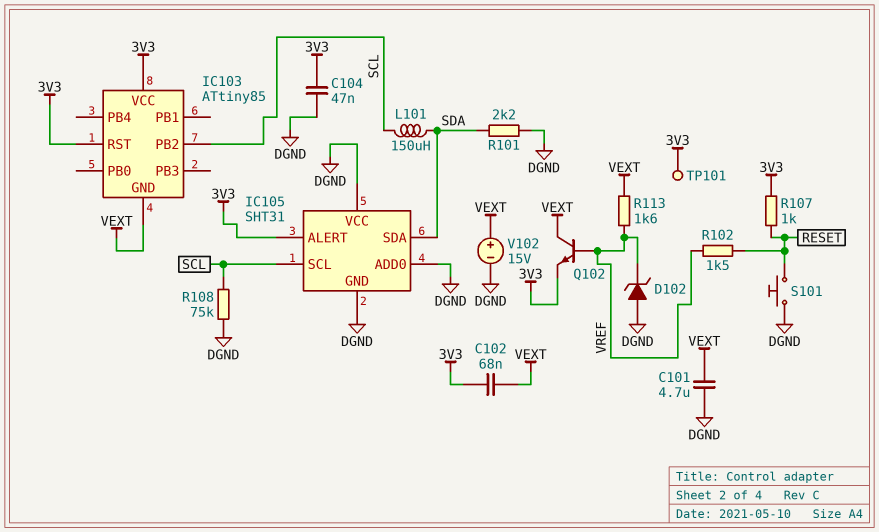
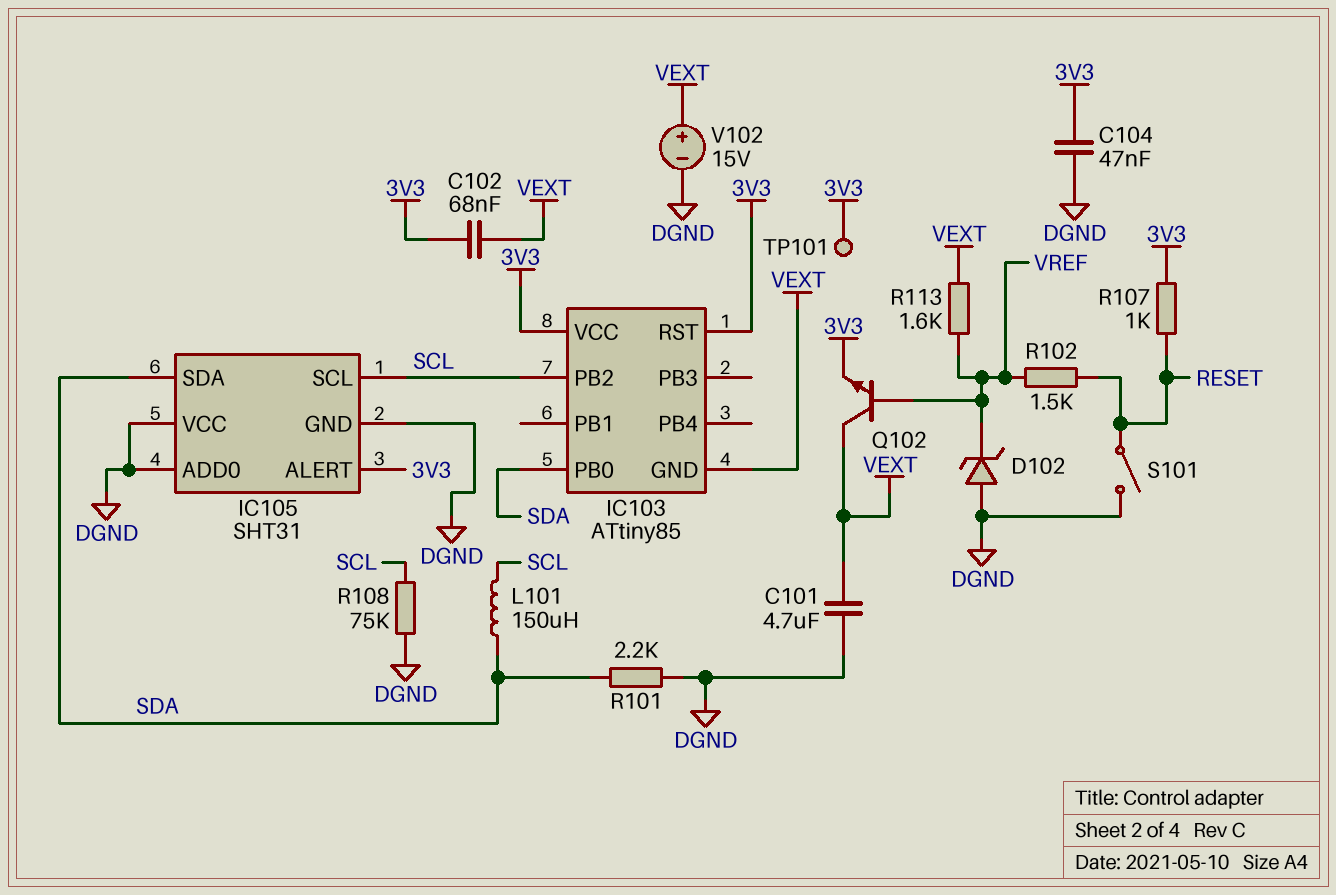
IC103 pin PB0: none -> SDA
S101: button (DGND, RESET) -> switch (DGND, RESET)

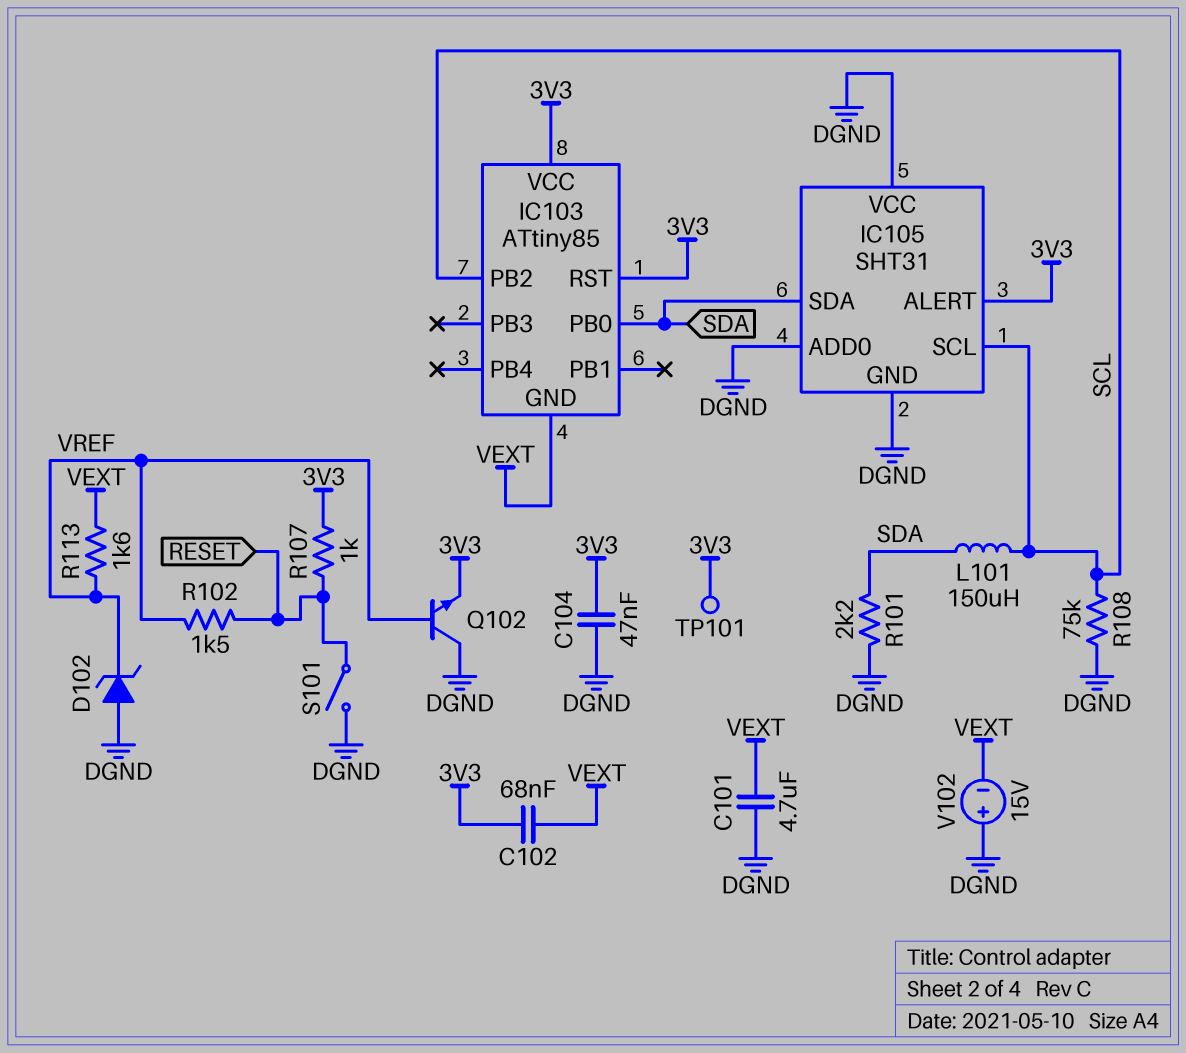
Q102: NPN (B VREF, C VEXT, E 3V3) -> NPN (B VREF, C DGND, E 3V3)
V102: 15V (plus VEXT, minus DGND) -> 15V (plus DGND, minus VEXT)

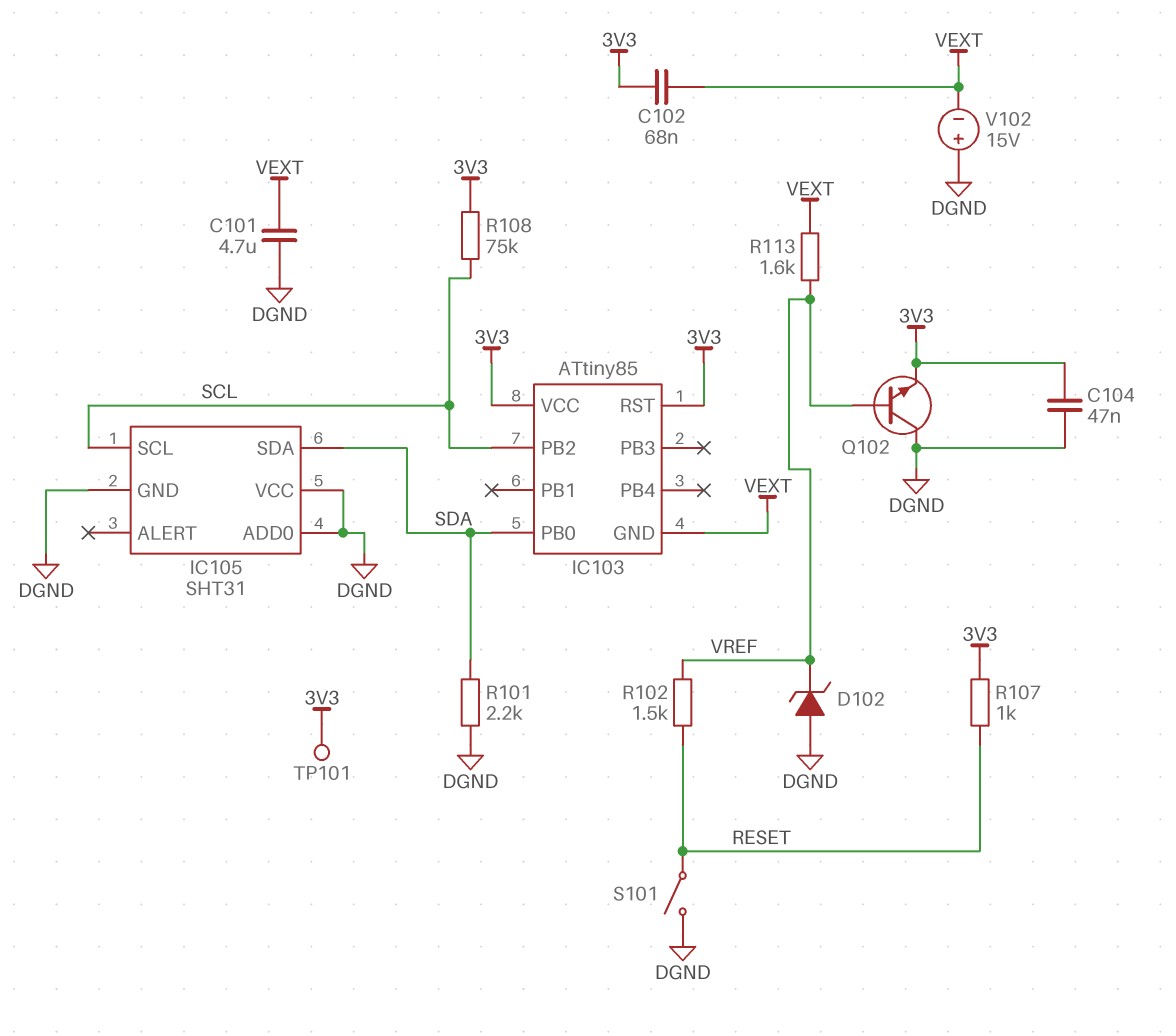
IC105 pin ALERT: 3V3 -> none
L101: 150uH (SCL, SDA) -> none
R108: 75k (DGND, SCL) -> 75k (3V3, SCL)

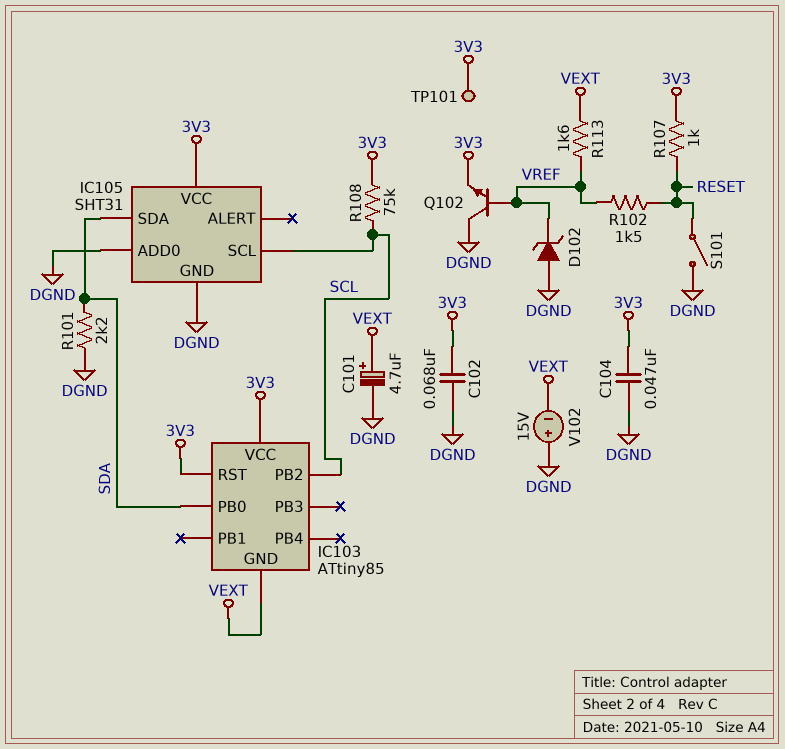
C101: 4.7uF (DGND, VEXT) -> 4.7uF (plus VEXT, minus DGND)
C102: 68nF (3V3, VEXT) -> 68nF (3V3, DGND)
IC105 pin VCC: DGND -> 3V3

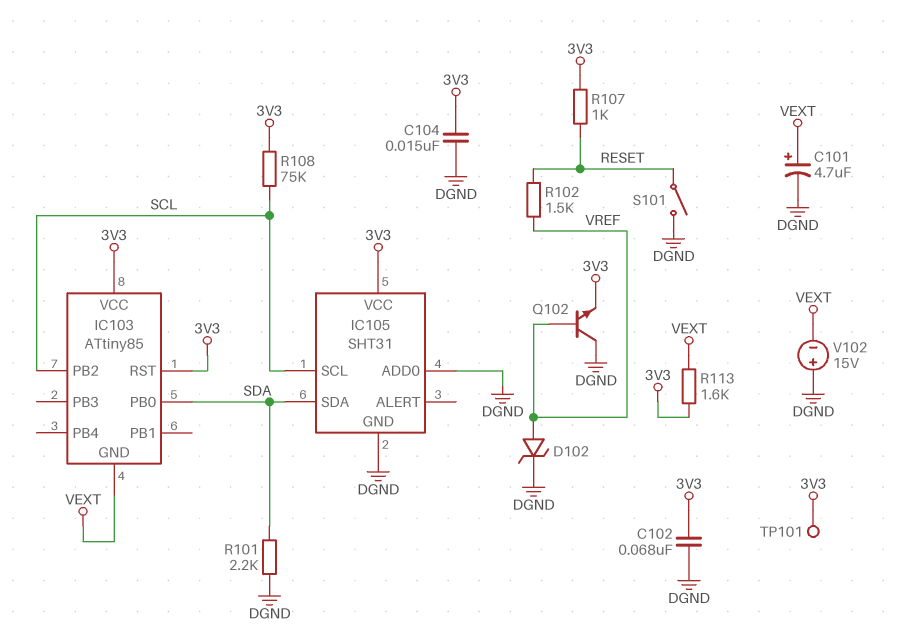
C104: 47nF (3V3, DGND) -> 15nF (3V3, DGND)
D102: zener (A DGND, K VREF) -> zener (A VREF, K DGND)
R113: 1.6k (VEXT, VREF) -> 1.6k (3V3, VEXT)

